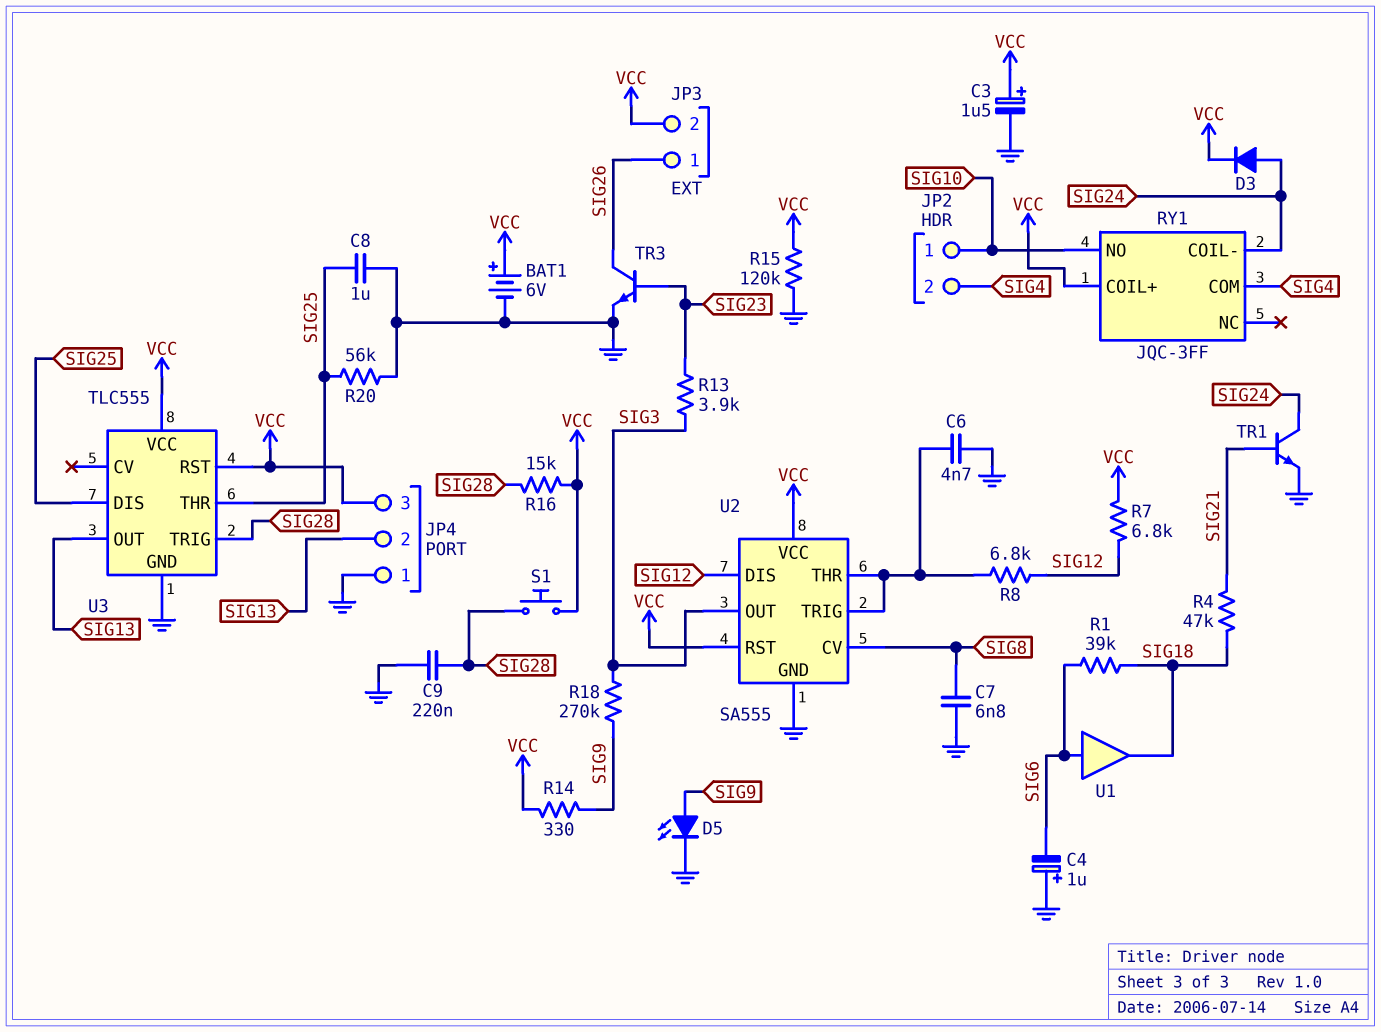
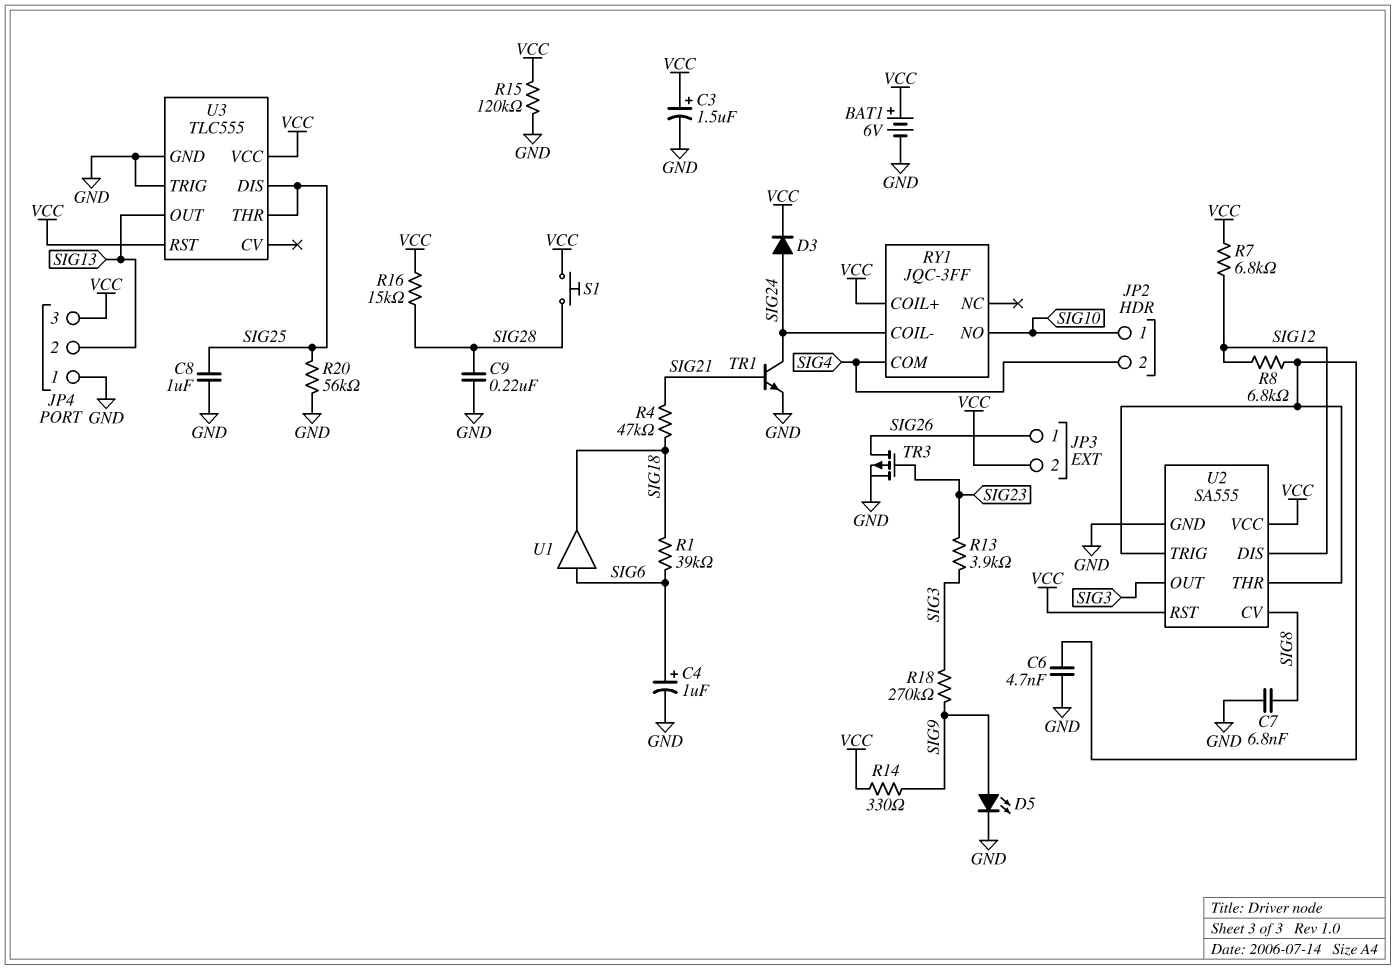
C4: 1uF (plus GND, minus SIG6) -> 1uF (plus SIG6, minus GND)
TR3: NPN (B SIG23, C SIG26, E GND) -> PMOS (G SIG23, D SIG26, S GND)
U3 pin TRIG: SIG28 -> GND

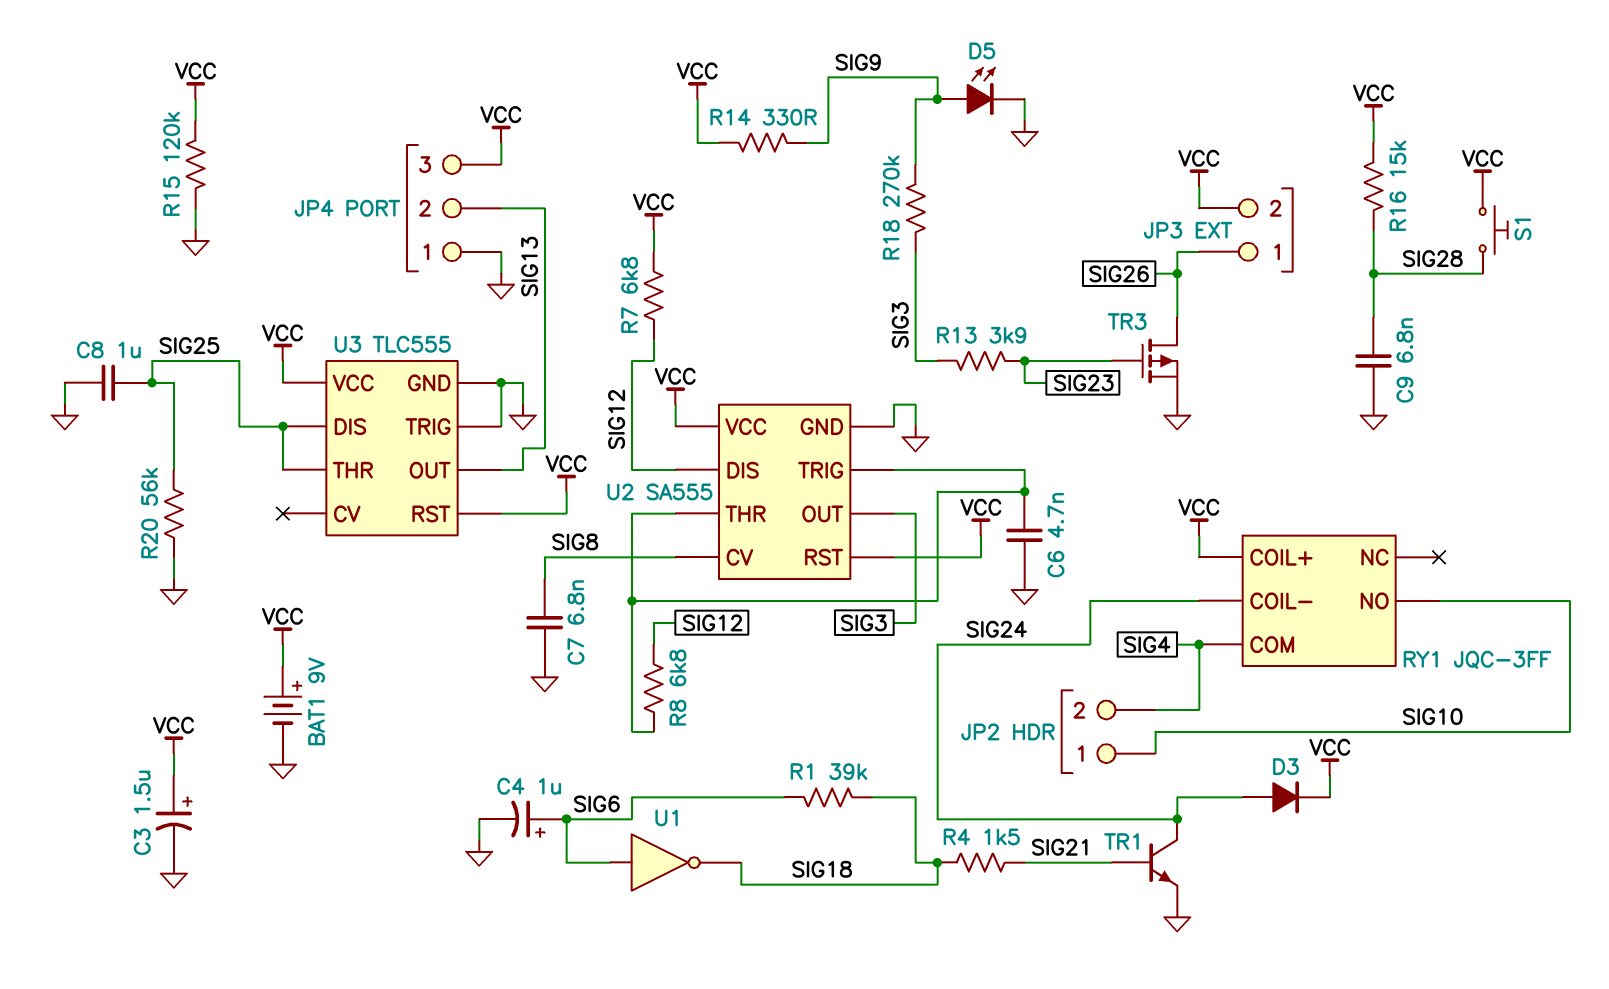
BAT1: 6V (plus VCC, minus GND) -> 9V (plus VCC, minus GND)
C9: 220nF (GND, SIG28) -> 6.8nF (GND, SIG28)
R4: 47k (SIG18, SIG21) -> 1.5k (SIG18, SIG21)
U1: buffer (in SIG6, out SIG18) -> NOT (in SIG6, out SIG18)

